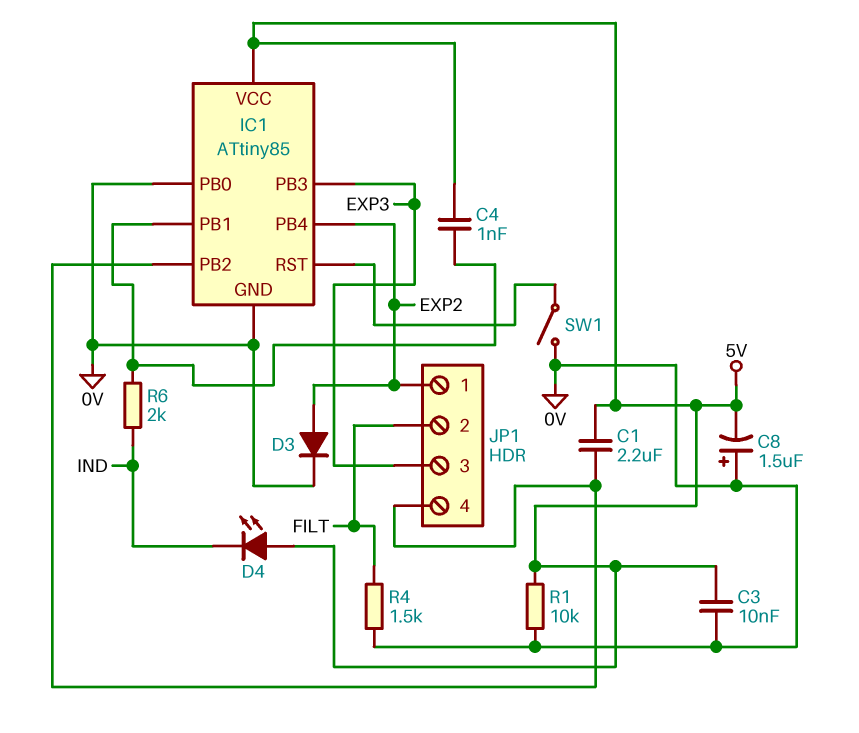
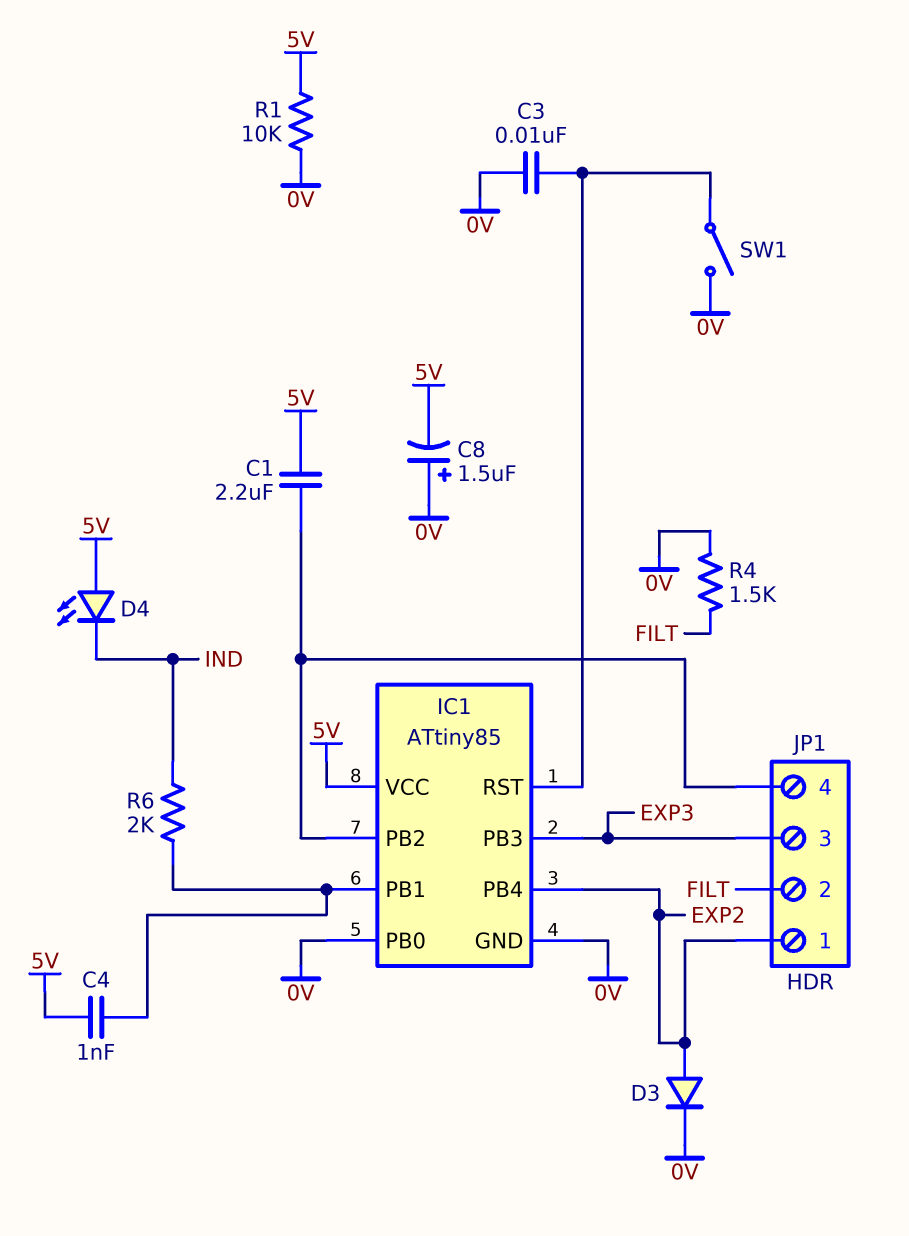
C3: 10nF (0V, 5V) -> 10nF (0V, IC1/RST)

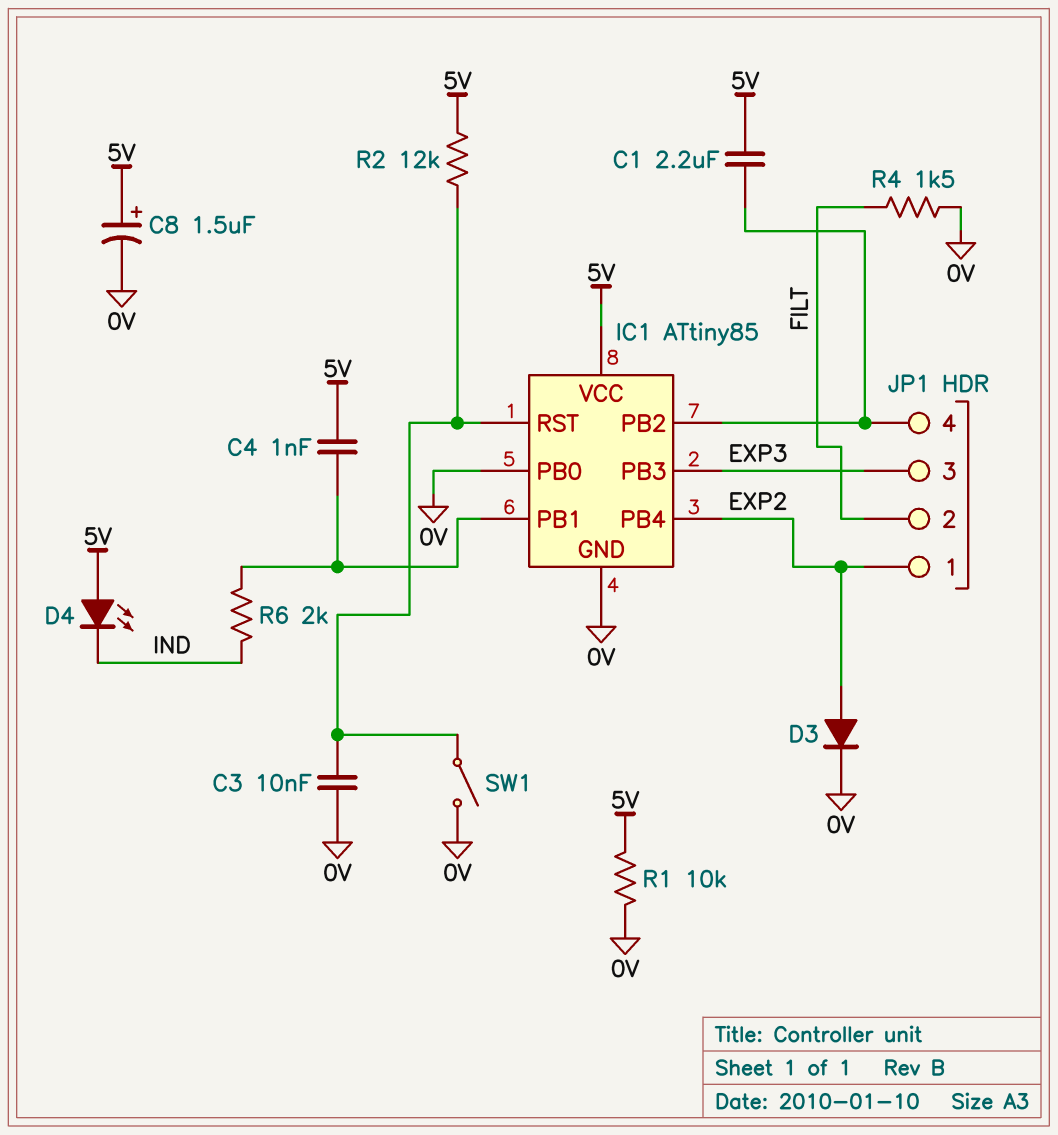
C8: 1.5uF (plus 0V, minus 5V) -> 1.5uF (plus 5V, minus 0V)
R2: none -> 12k (5V, IC1/RST)

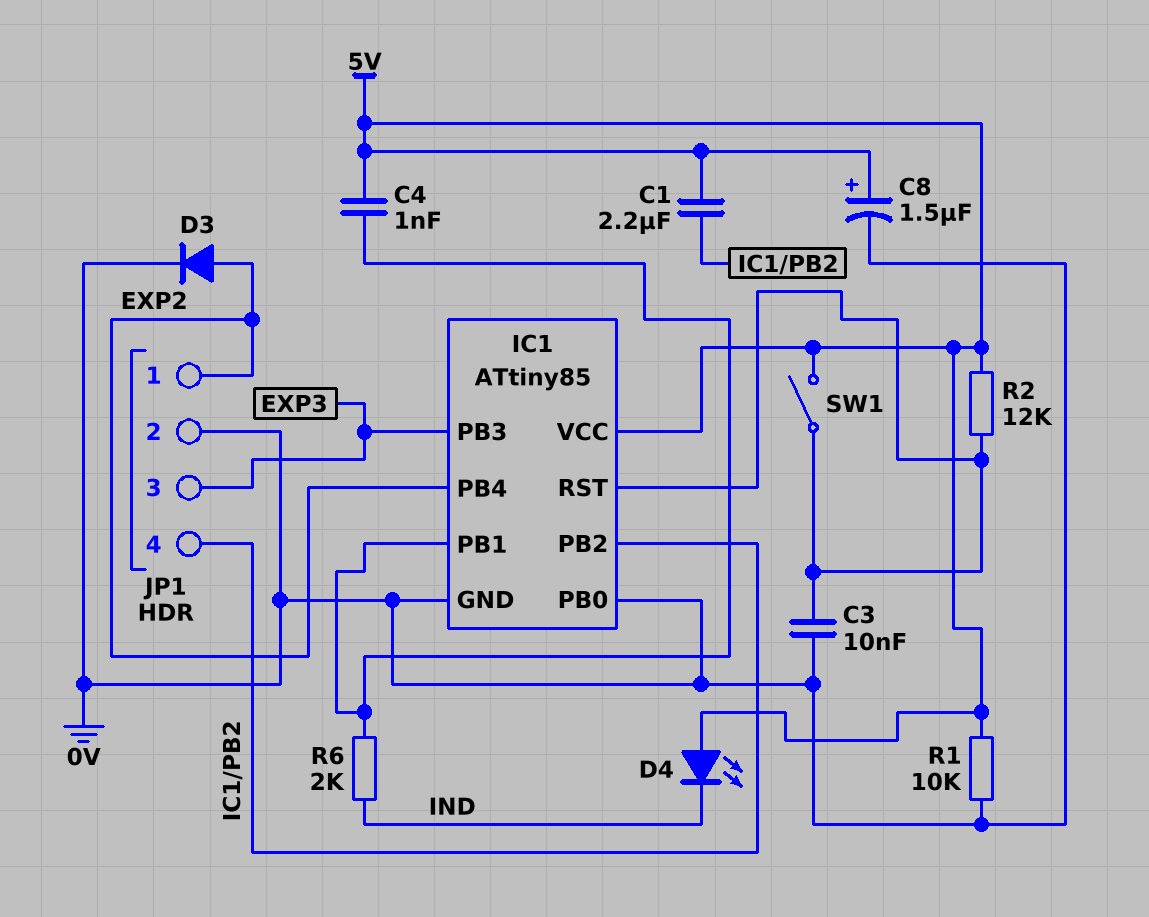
JP1 pin 2: FILT -> 0V
R4: 1.5k (0V, FILT) -> none
SW1: switch (0V, IC1/RST) -> switch (5V, IC1/RST)

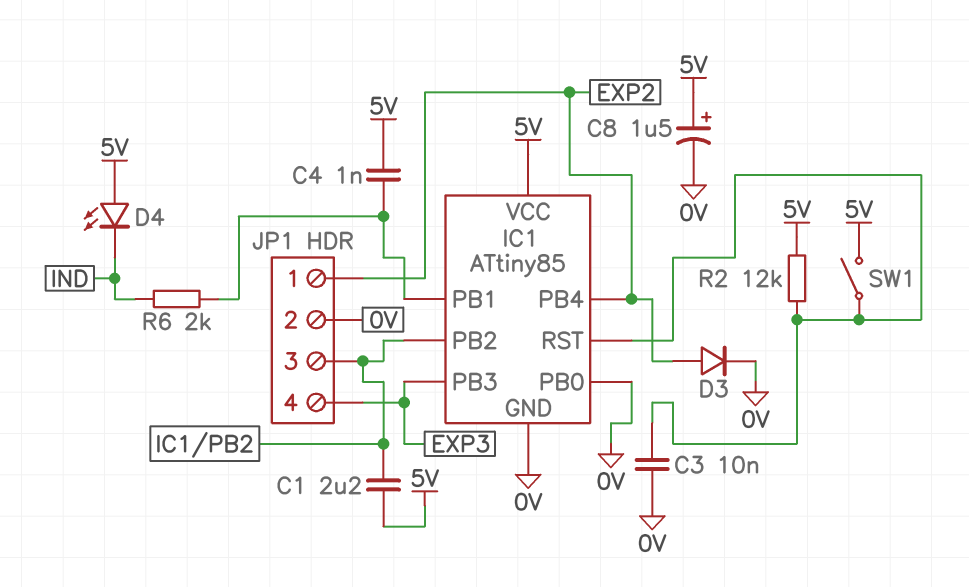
JP1 pin 3: EXP3 -> IC1/PB2
JP1 pin 4: IC1/PB2 -> EXP3
R1: 10k (0V, 5V) -> none

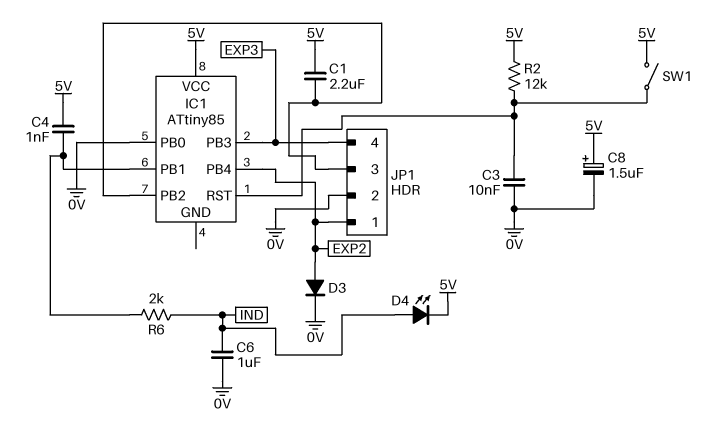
C6: none -> 1uF (0V, IND)
D4: LED (A 5V, K IND) -> LED (A IND, K 5V)
IC1 pin GND: 0V -> none

